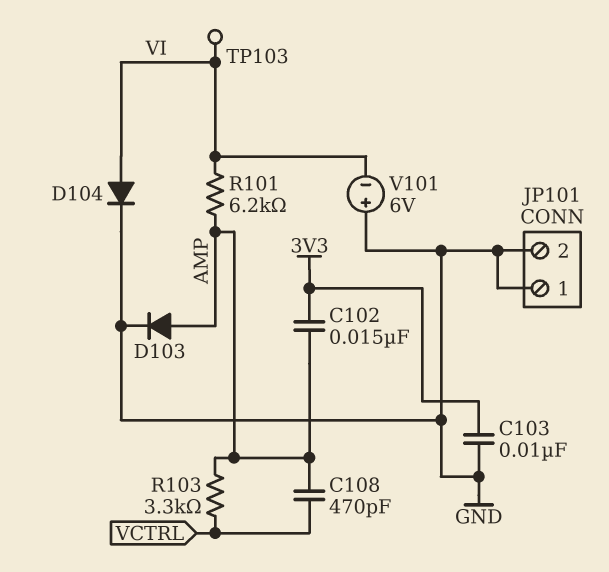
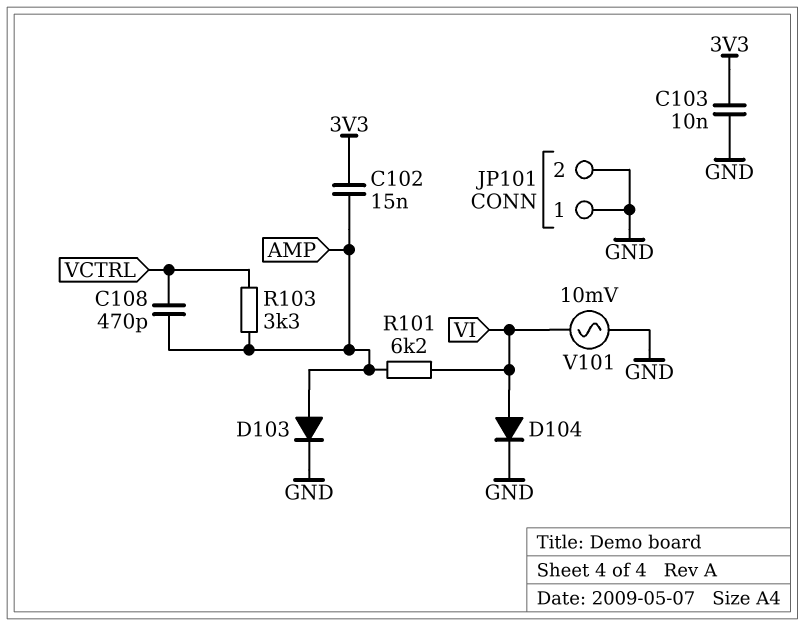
TP103: test point (VI) -> none
V101: 6V (plus GND, minus VI) -> AC 10mV (GND, VI)

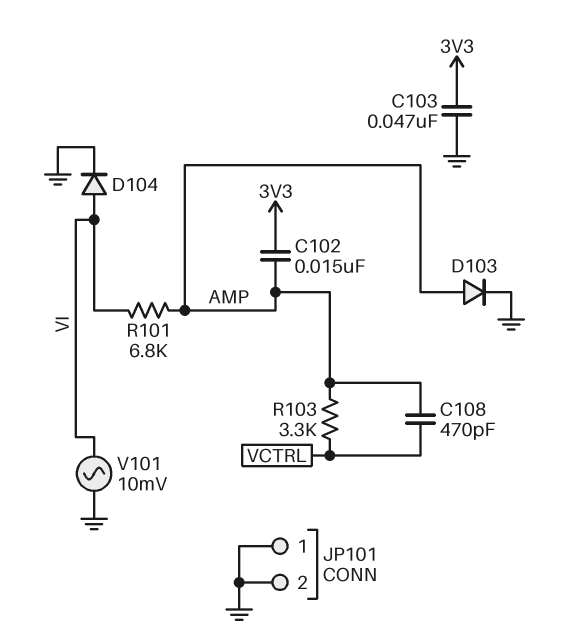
C103: 10nF (3V3, GND) -> 47nF (3V3, GND)
R101: 6.2k (AMP, VI) -> 6.8k (AMP, VI)

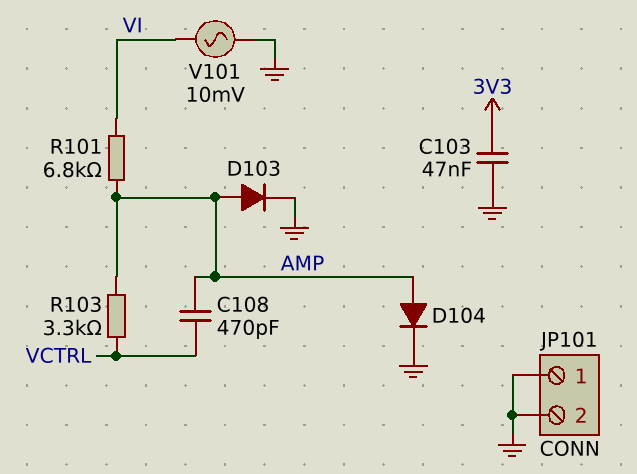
C102: 15nF (3V3, AMP) -> none
D104: diode (A VI, K GND) -> diode (A AMP, K GND)

